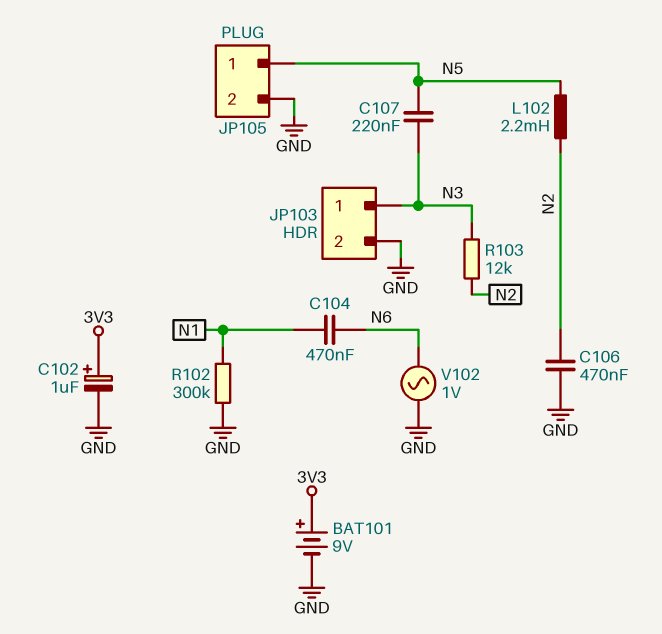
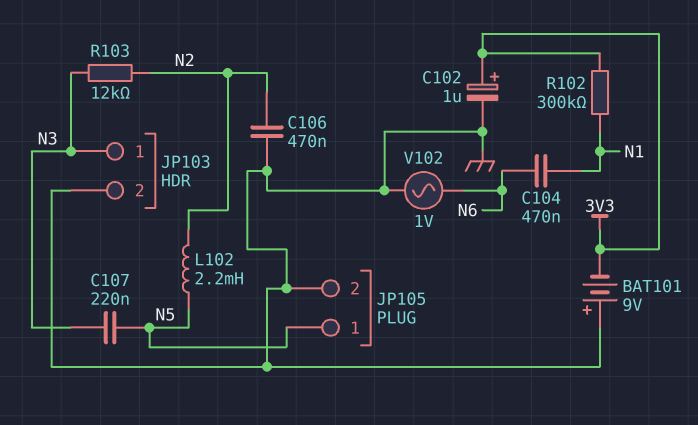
BAT101: 9V (plus 3V3, minus GND) -> 9V (plus GND, minus 3V3)
R102: 300k (GND, N1) -> 300k (3V3, N1)

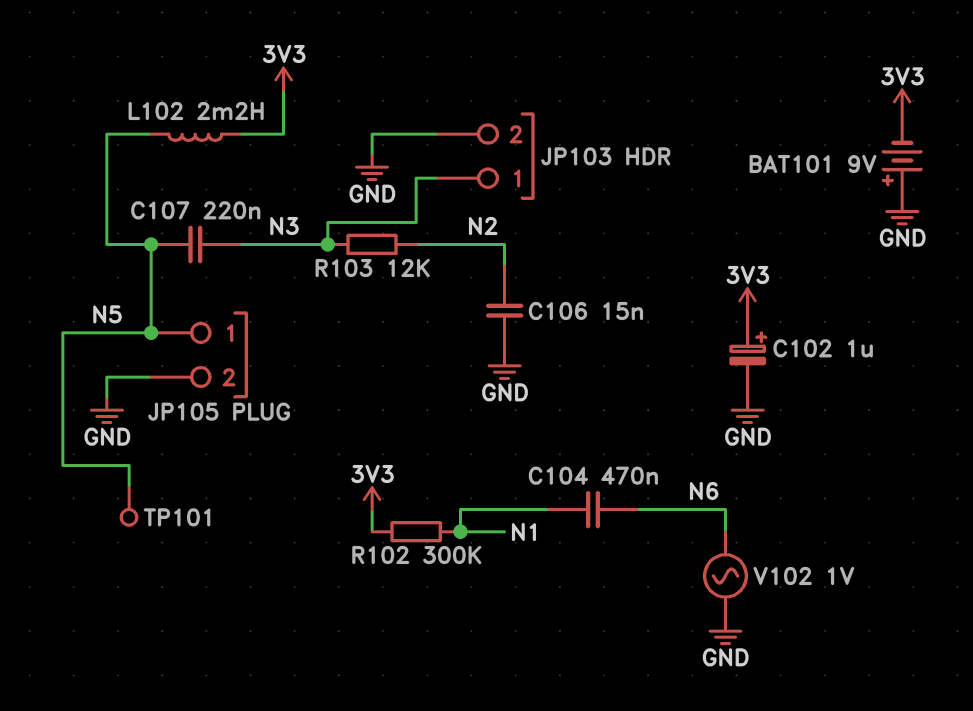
C106: 470nF (GND, N2) -> 15nF (GND, N2)
L102: 2.2mH (N2, N5) -> 2.2mH (3V3, N5)
TP101: none -> test point (N5)

